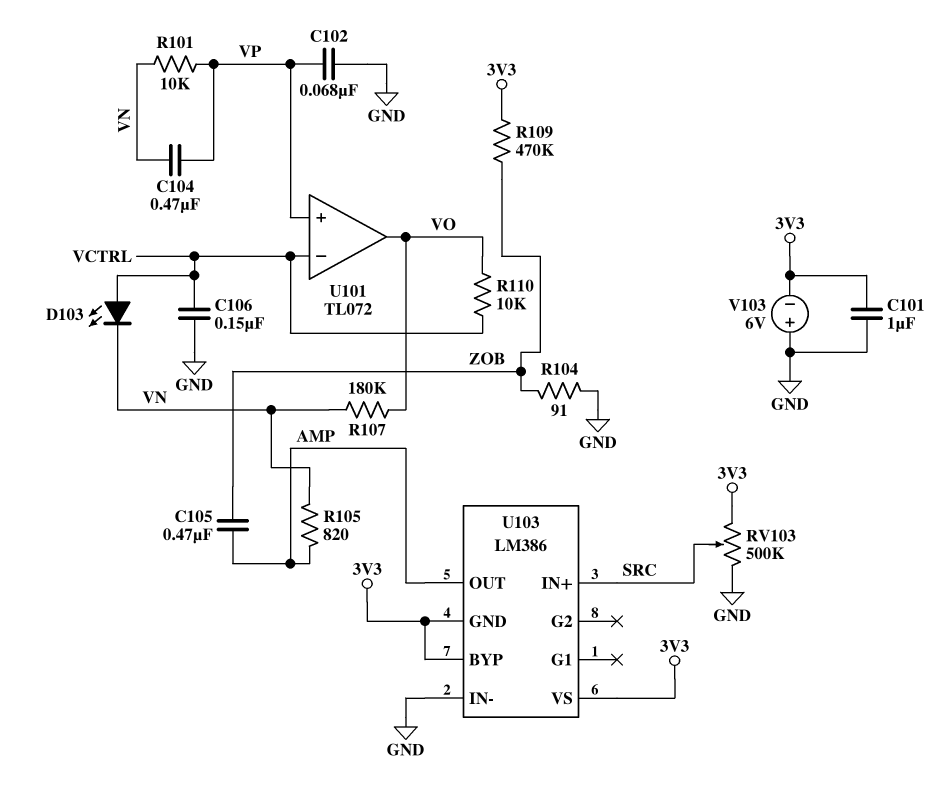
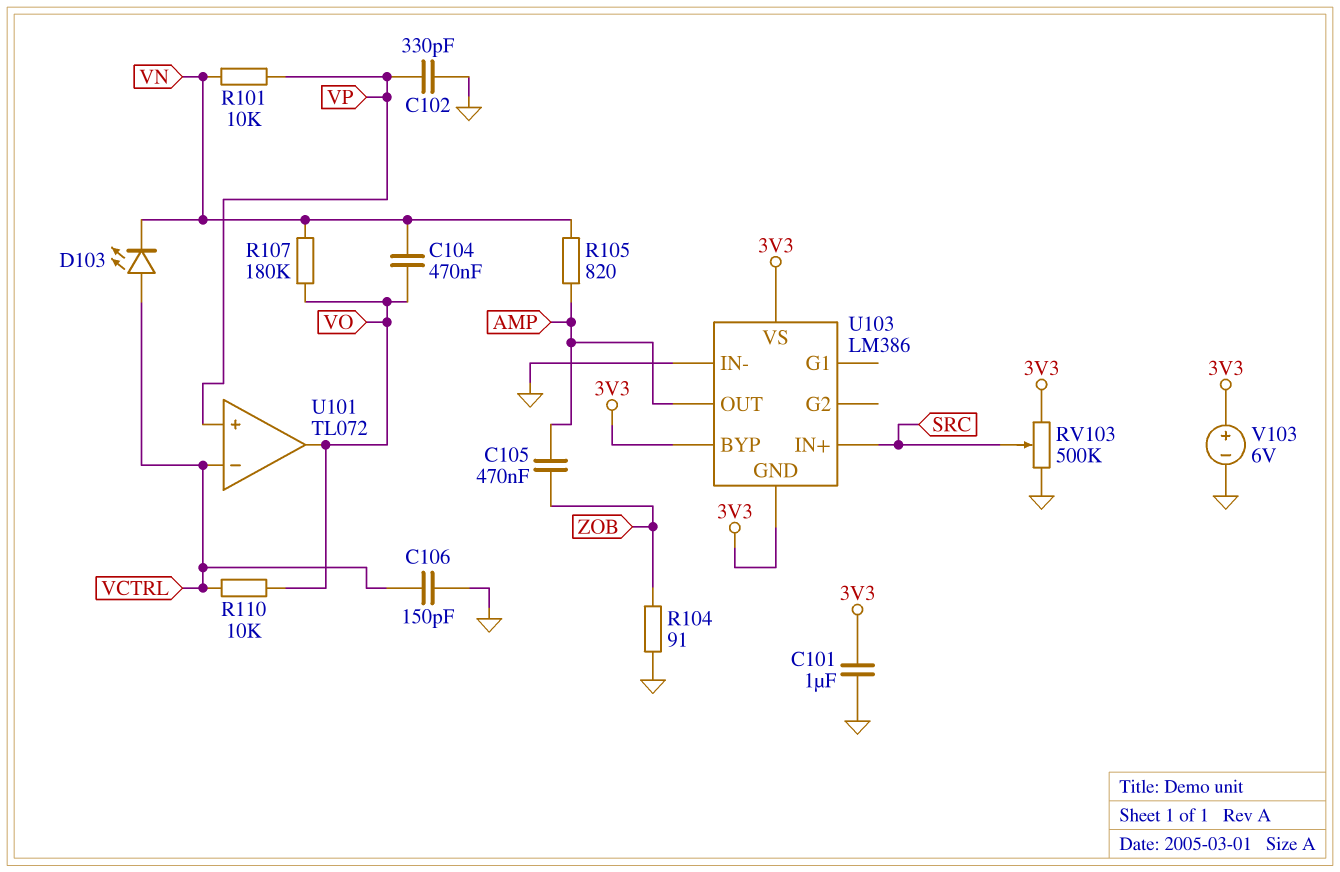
C102: 68nF (GND, VP) -> 330pF (GND, VP)
C104: 470nF (VN, VP) -> 470nF (VN, VO)
C106: 150nF (GND, VCTRL) -> 150pF (GND, VCTRL)
R109: 470k (3V3, ZOB) -> none
V103: 6V (plus GND, minus 3V3) -> 6V (plus 3V3, minus GND)

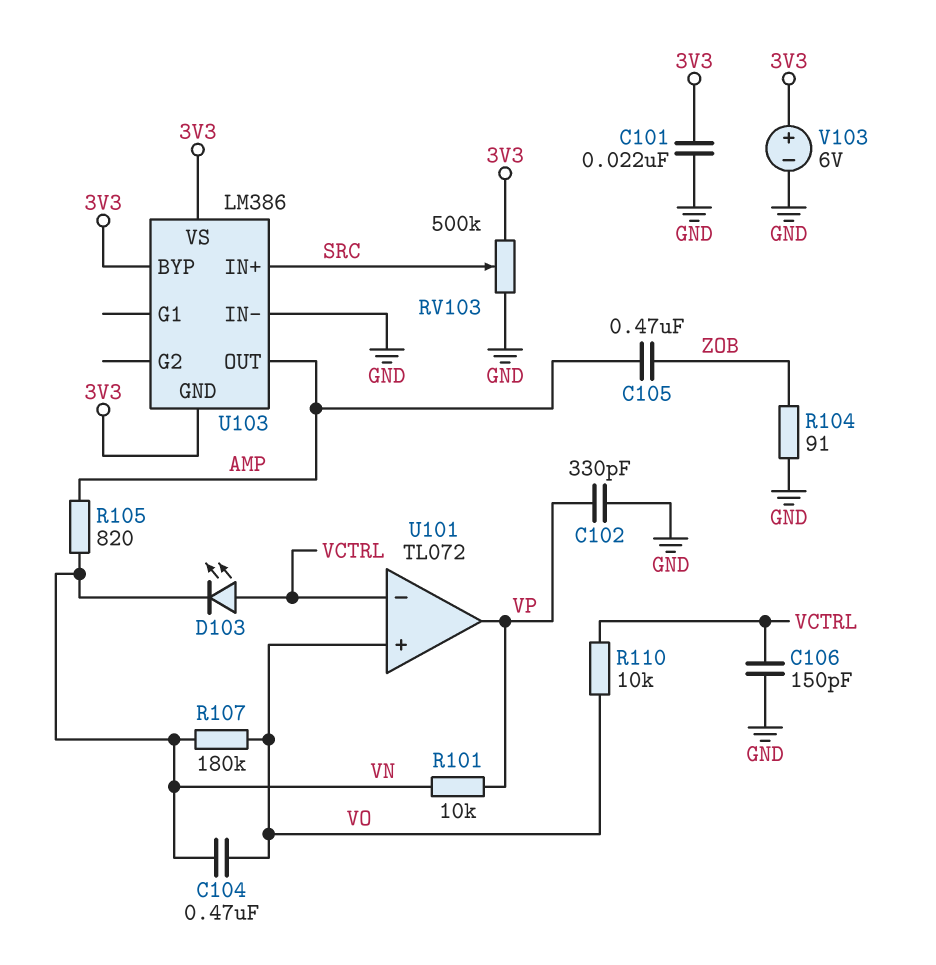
C101: 1uF (3V3, GND) -> 22nF (3V3, GND)
U101 pin in+: VP -> VO
U101 pin out: VO -> VP

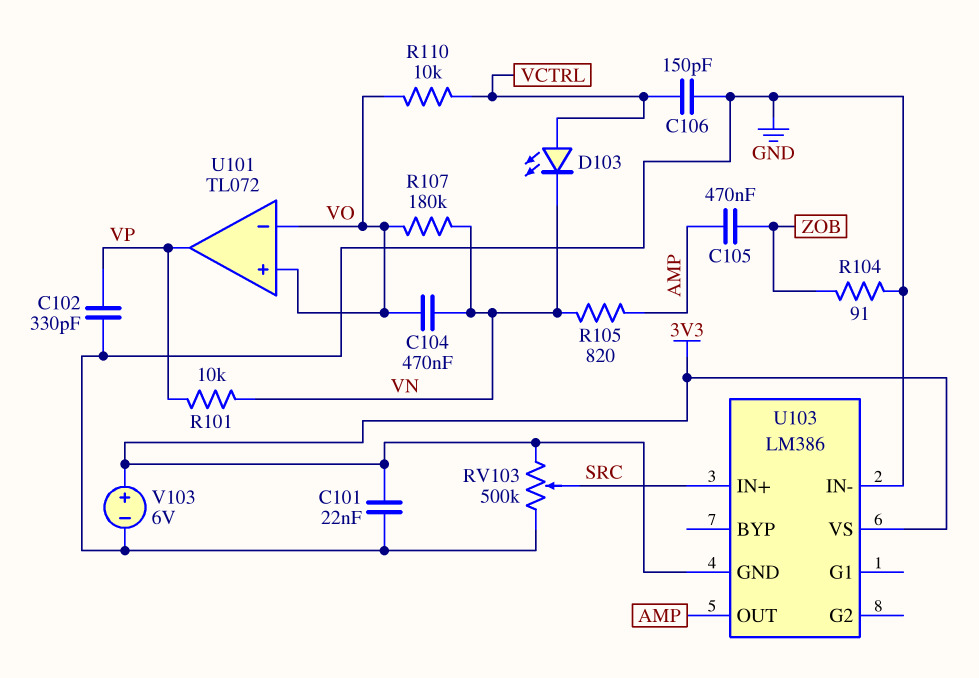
U101 pin in-: VCTRL -> VO
U103 pin BYP: 3V3 -> none

